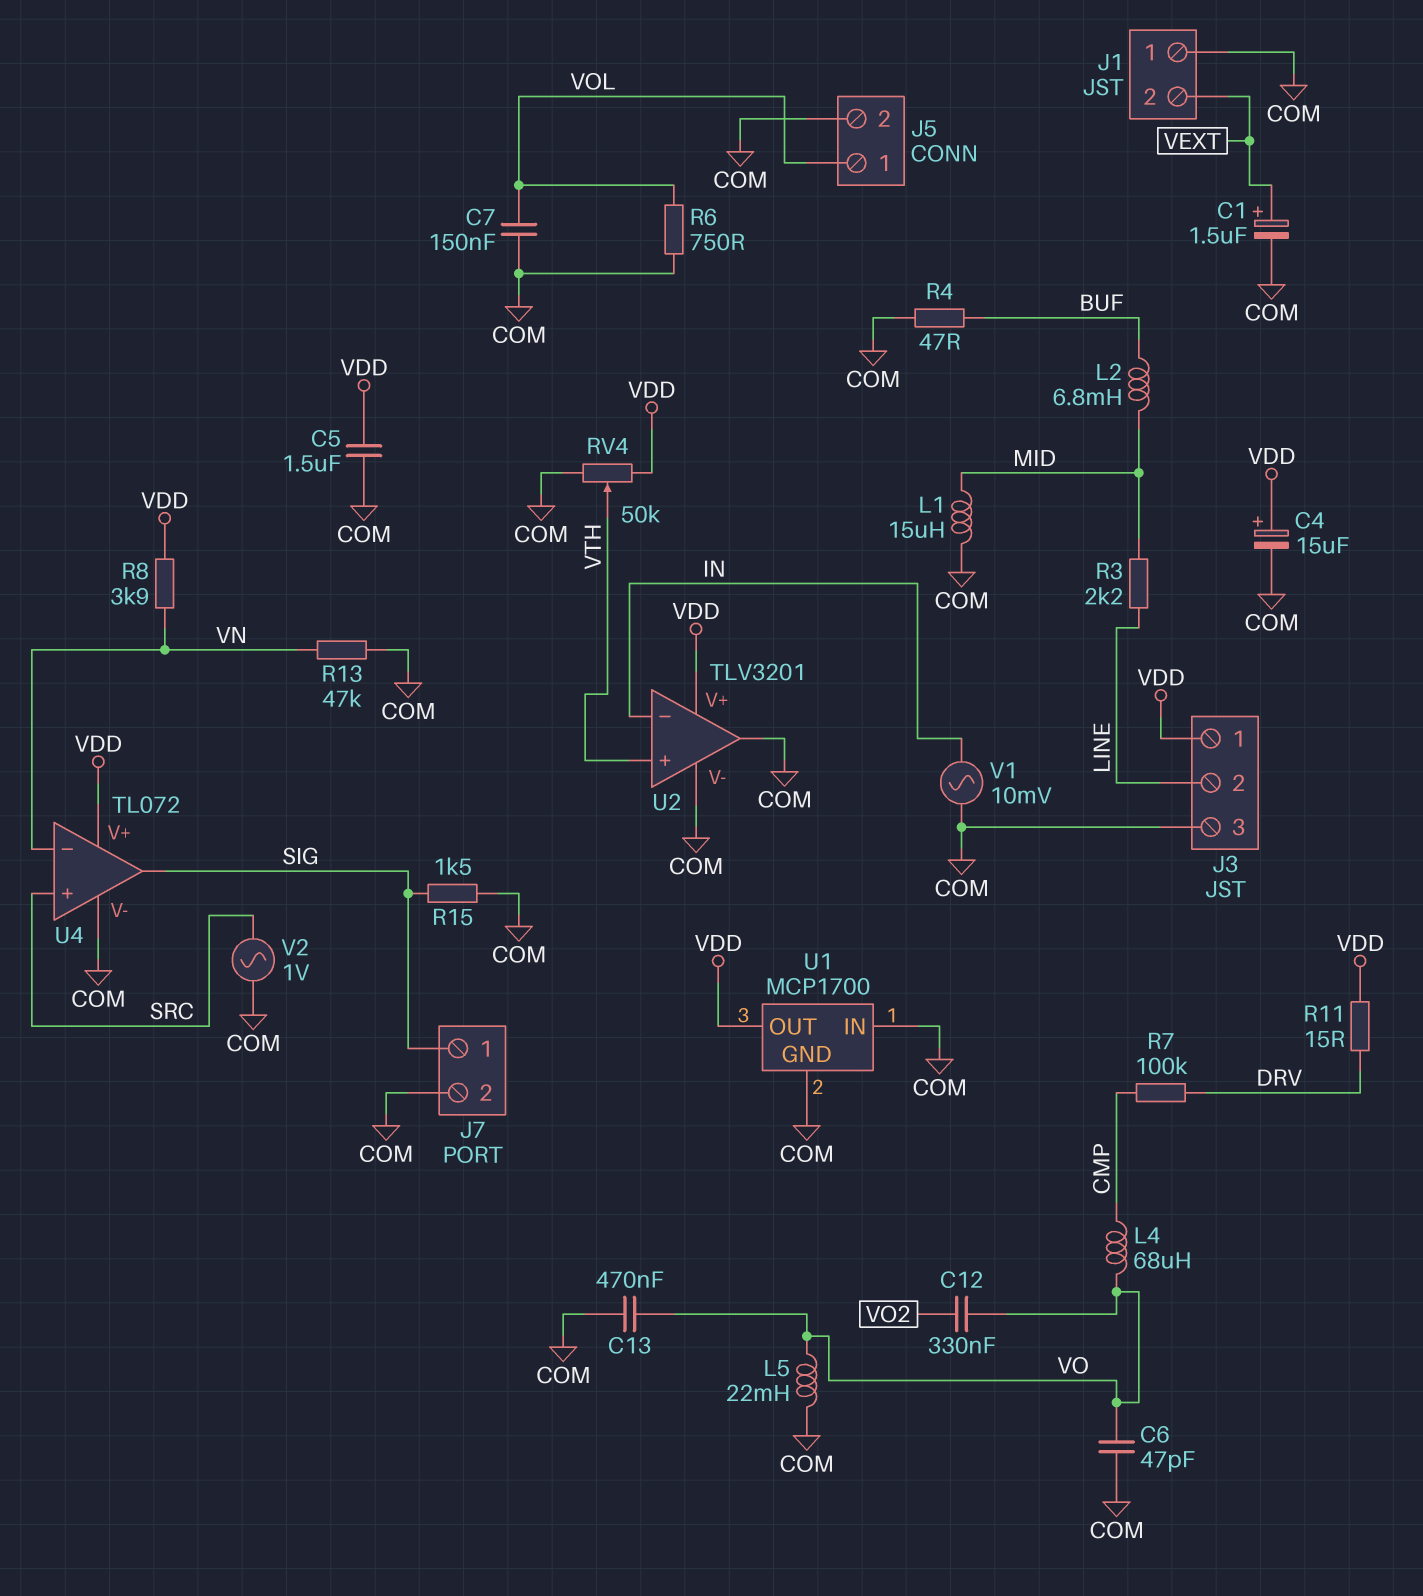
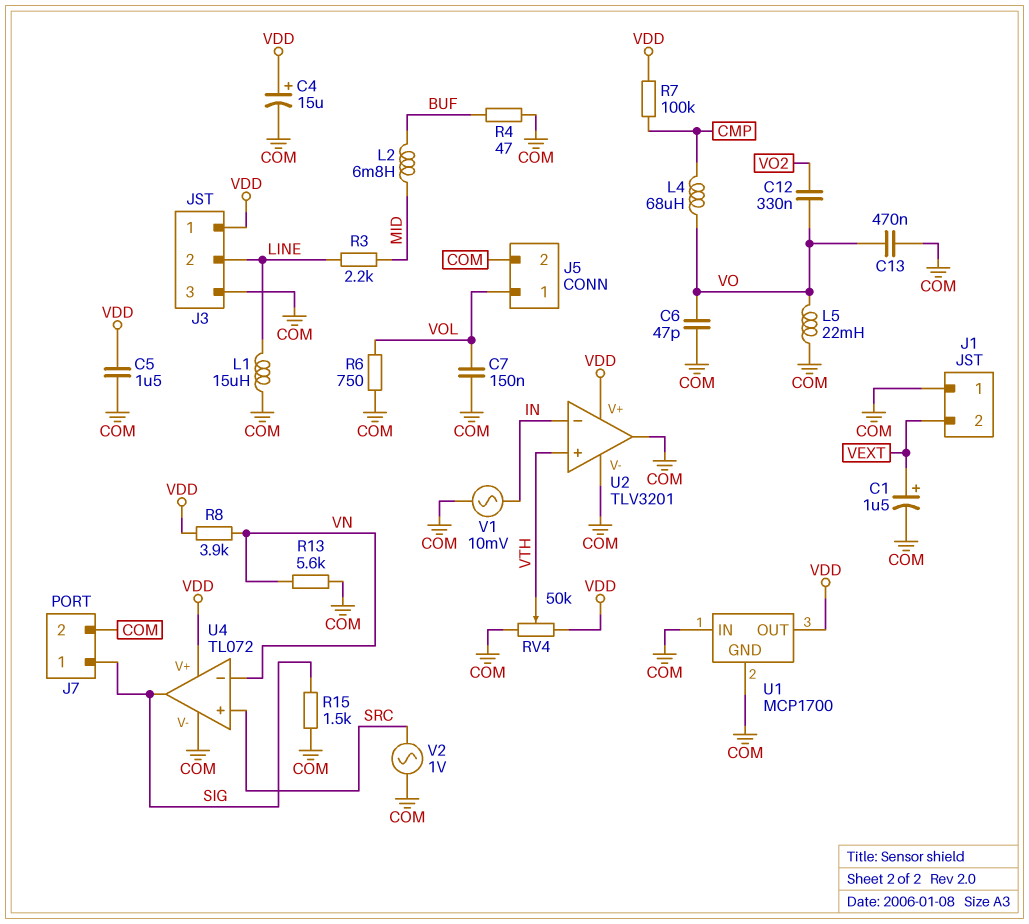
L1: 15uH (COM, MID) -> 15uH (COM, LINE)
R7: 100k (CMP, DRV) -> 100k (CMP, VDD)
R11: 15 (DRV, VDD) -> none
R13: 47k (COM, VN) -> 5.6k (COM, VN)

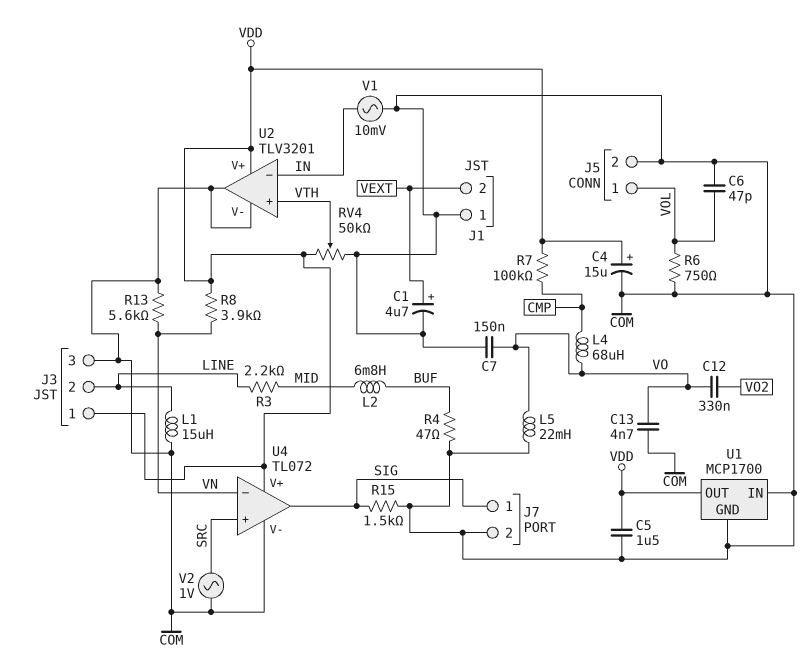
C1: 1.5uF (plus VEXT, minus COM) -> 4.7uF (plus VEXT, minus COM)
C6: 47pF (COM, VO) -> 47pF (COM, VOL)
C7: 150nF (COM, VOL) -> 150nF (COM, VO)
C13: 470nF (COM, VO) -> 4.7nF (COM, VO)

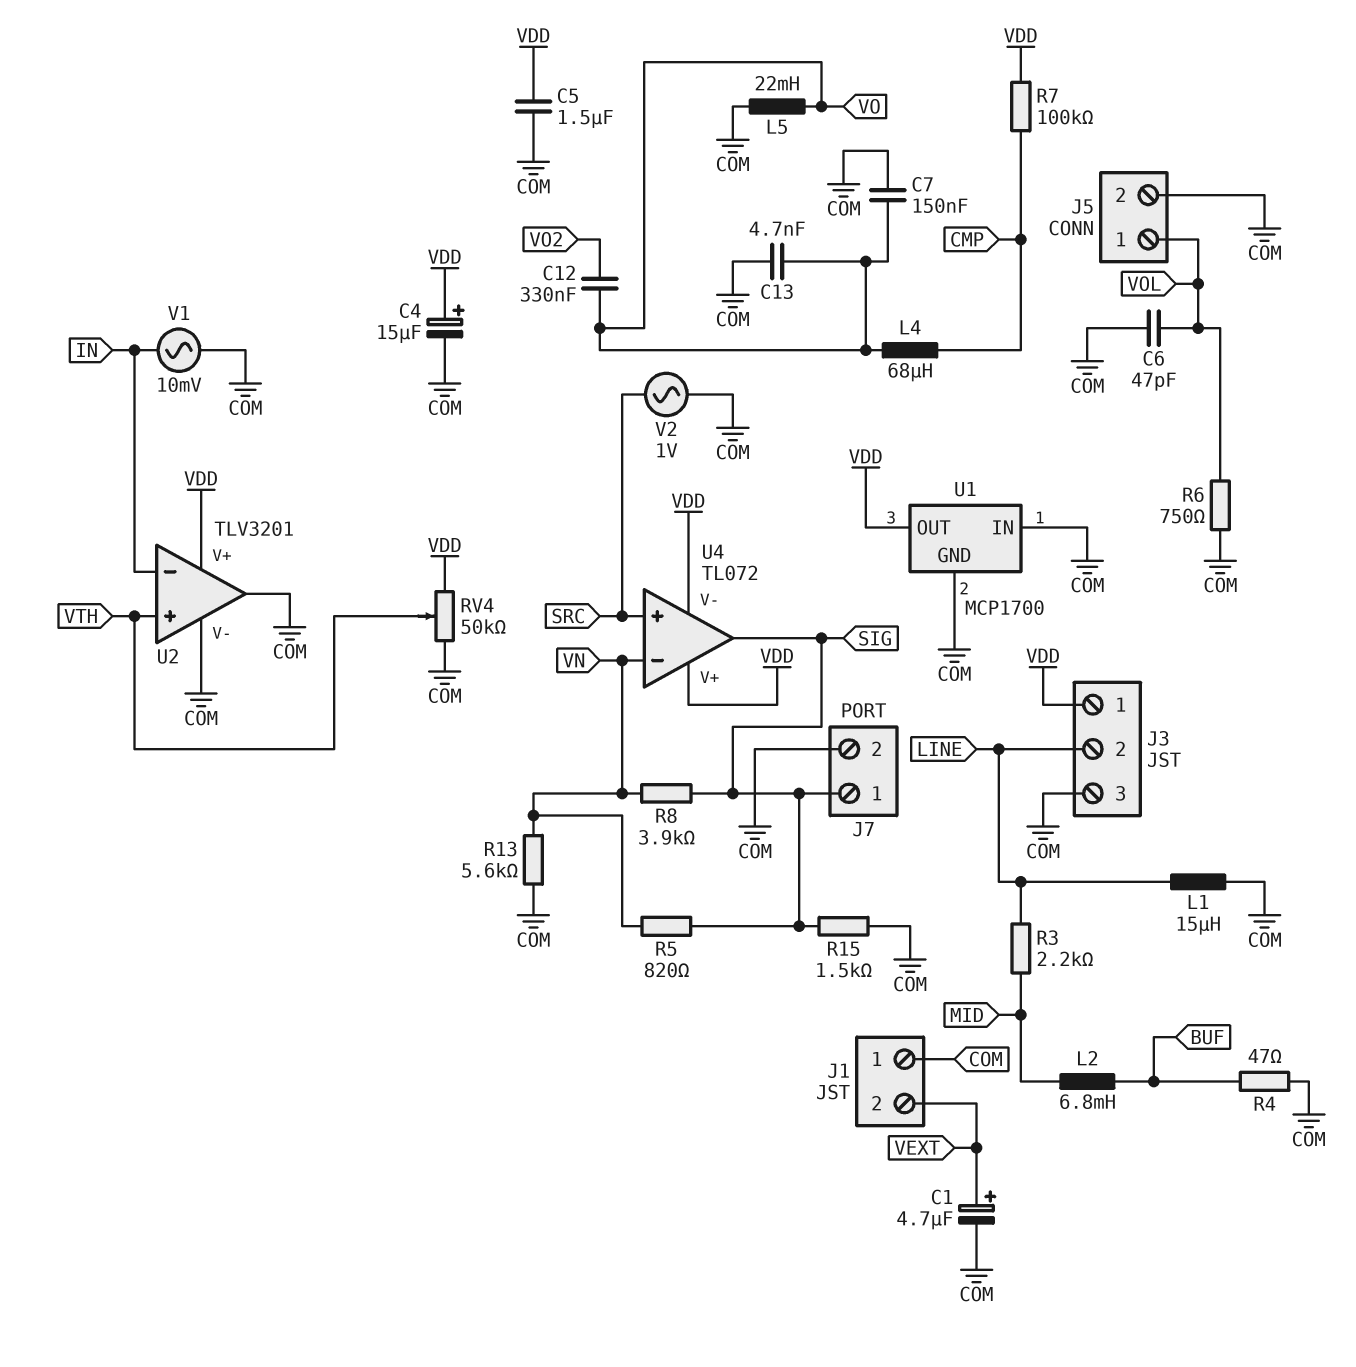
R5: none -> 820 (SIG, VN)
R8: 3.9k (VDD, VN) -> 3.9k (SIG, VN)
U4 pin V-: COM -> VDD

